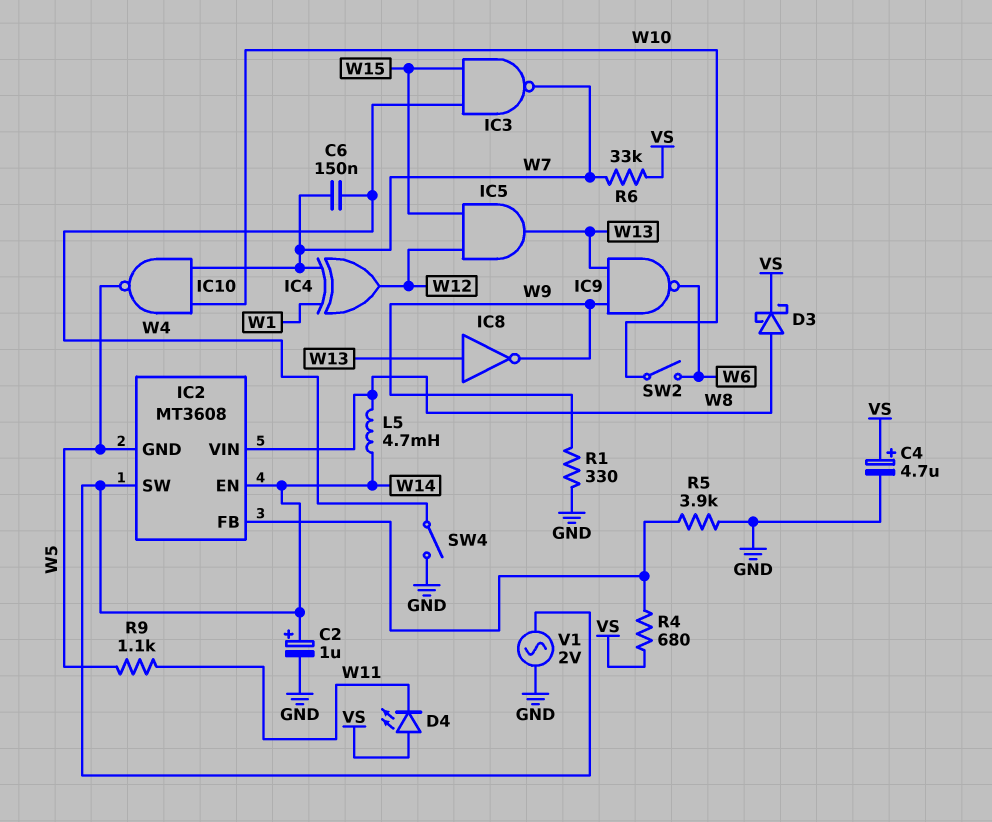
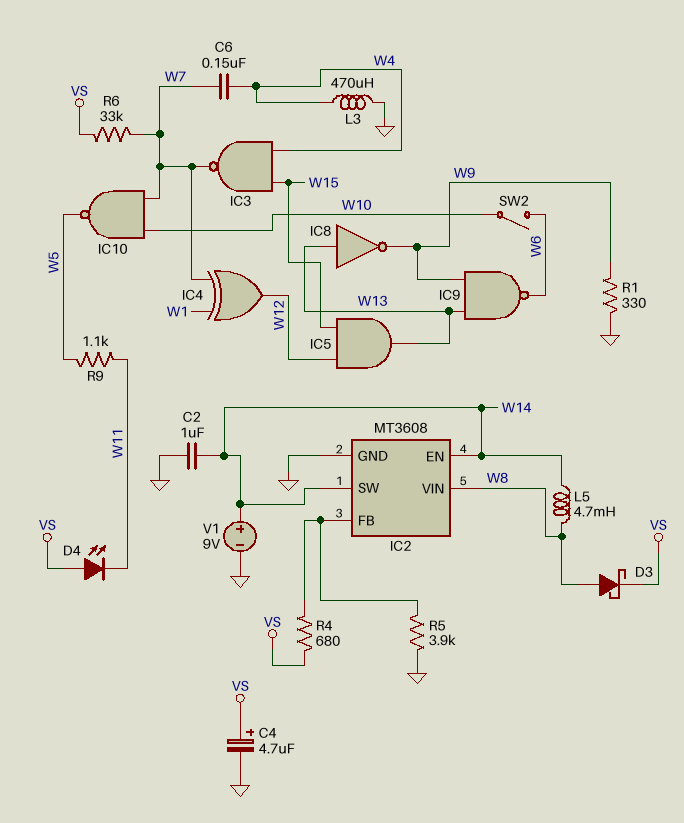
C2: 1uF (plus W14, minus GND) -> 1uF (GND, W14)
IC2 pin GND: W5 -> GND
L3: none -> 470uH (GND, W4)
SW4: switch (GND, W4) -> none
V1: AC 2V (GND, W14) -> 9V (plus W14, minus GND)

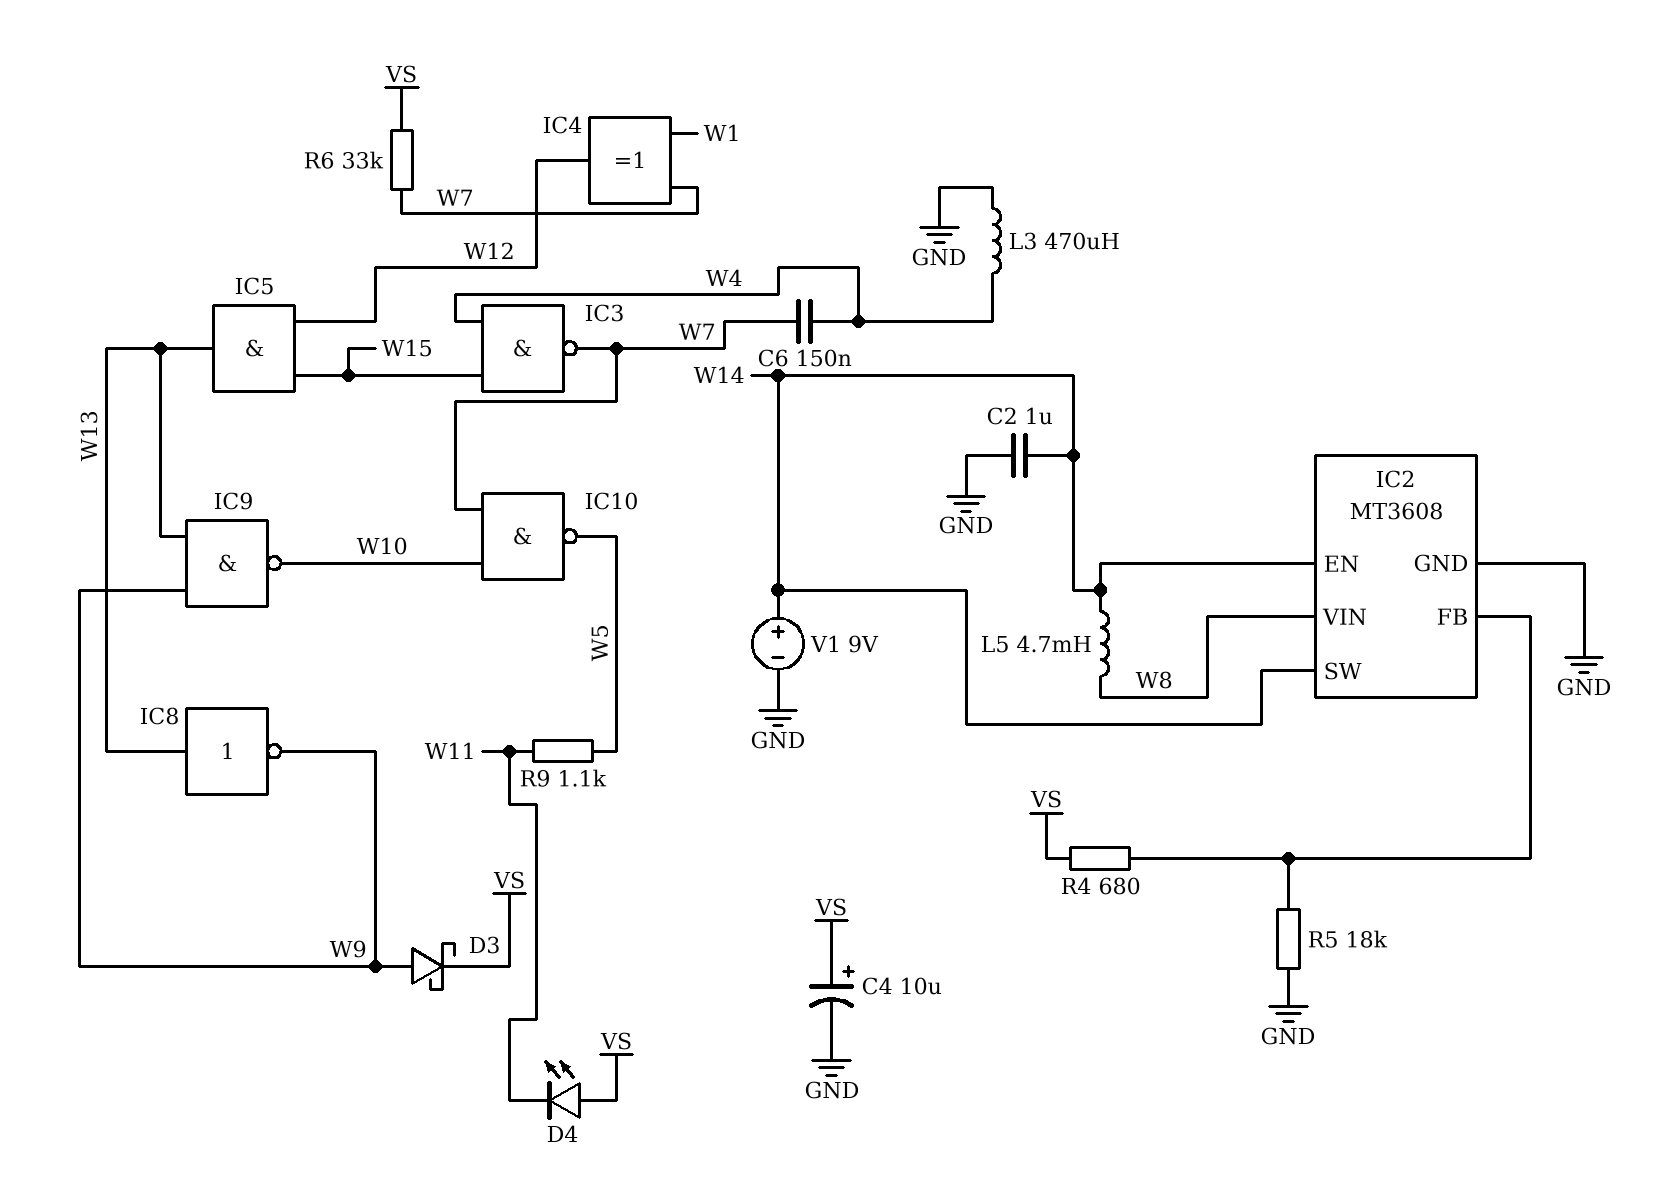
C4: 4.7uF (plus VS, minus GND) -> 10uF (plus VS, minus GND)
D3: schottky (A W8, K VS) -> schottky (A W9, K VS)
IC9: NAND (in W9, in W13, out W6) -> NAND (in W9, in W13, out W10)
R1: 330 (GND, W9) -> none
R5: 3.9k (GND, IC2/FB) -> 18k (GND, IC2/FB)
SW2: switch (W6, W10) -> none

